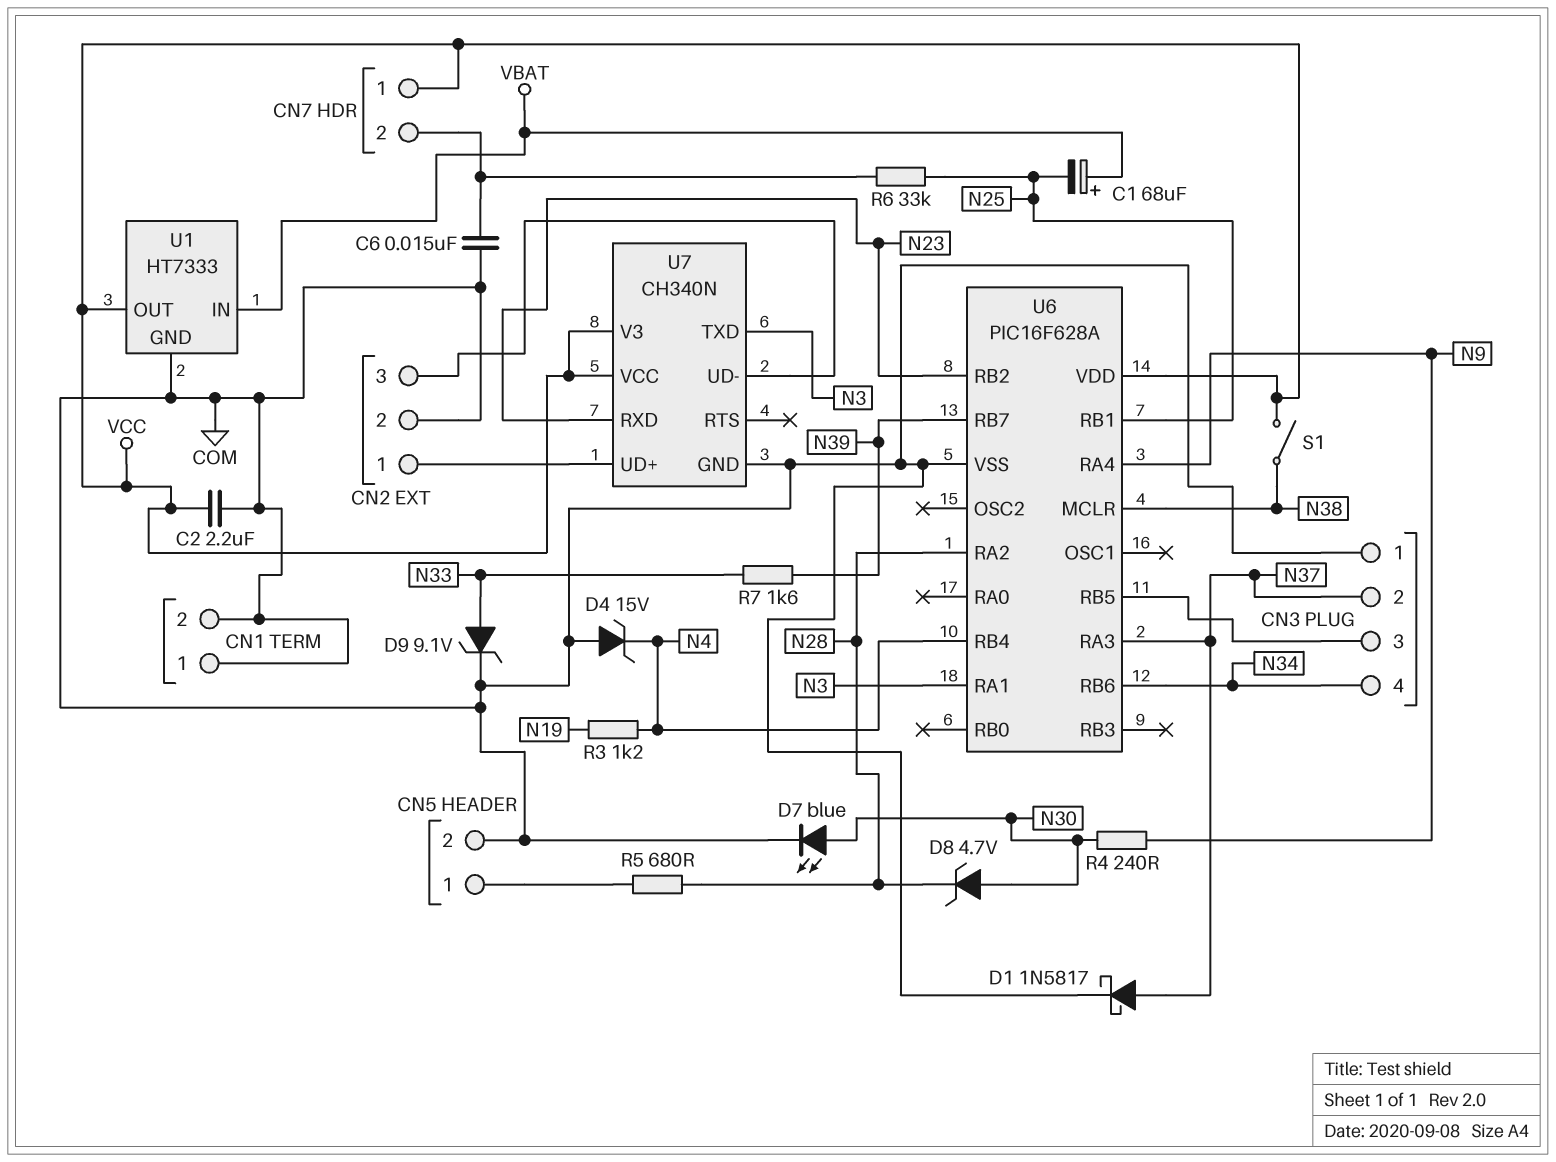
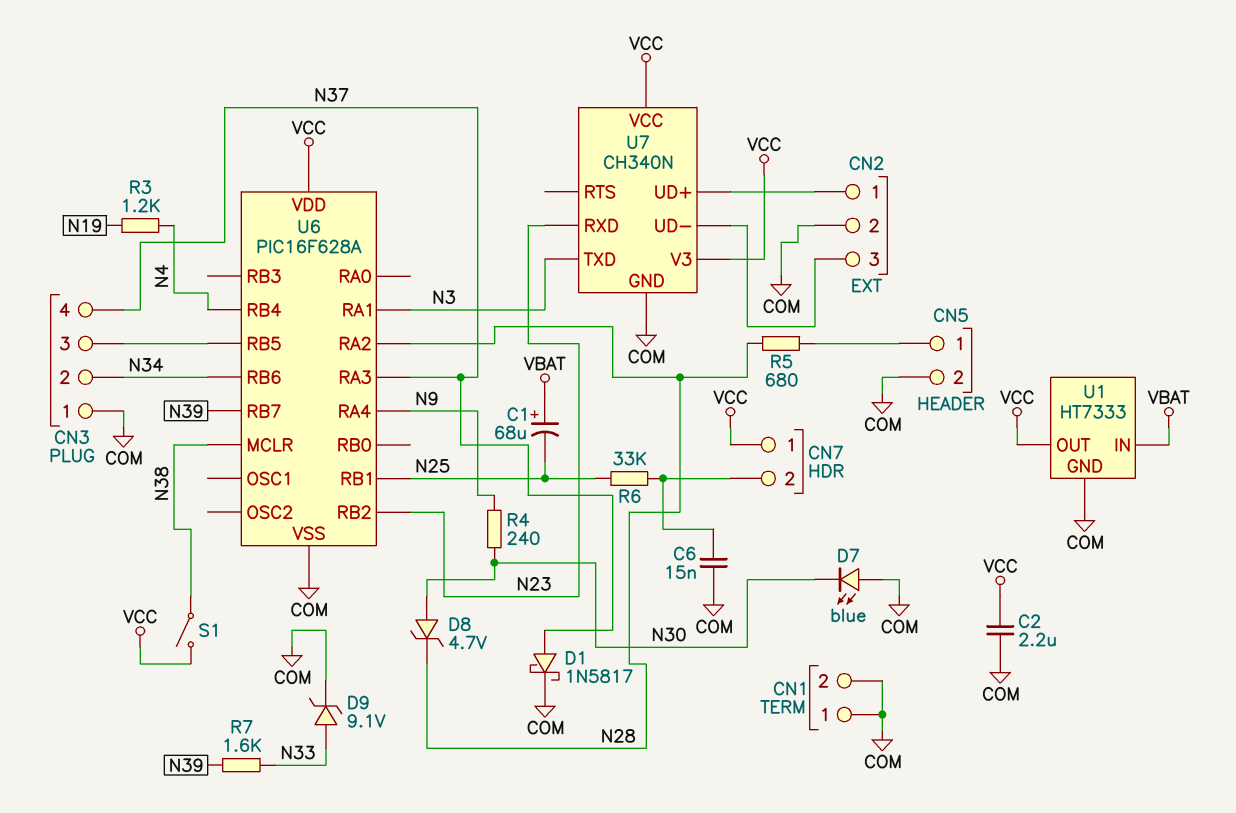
CN3 pin 2: N37 -> N34
CN3 pin 4: N34 -> N37
D4: zener 15V (A COM, K N4) -> none
D7: LED blue (A N30, K COM) -> LED blue (A COM, K N30)

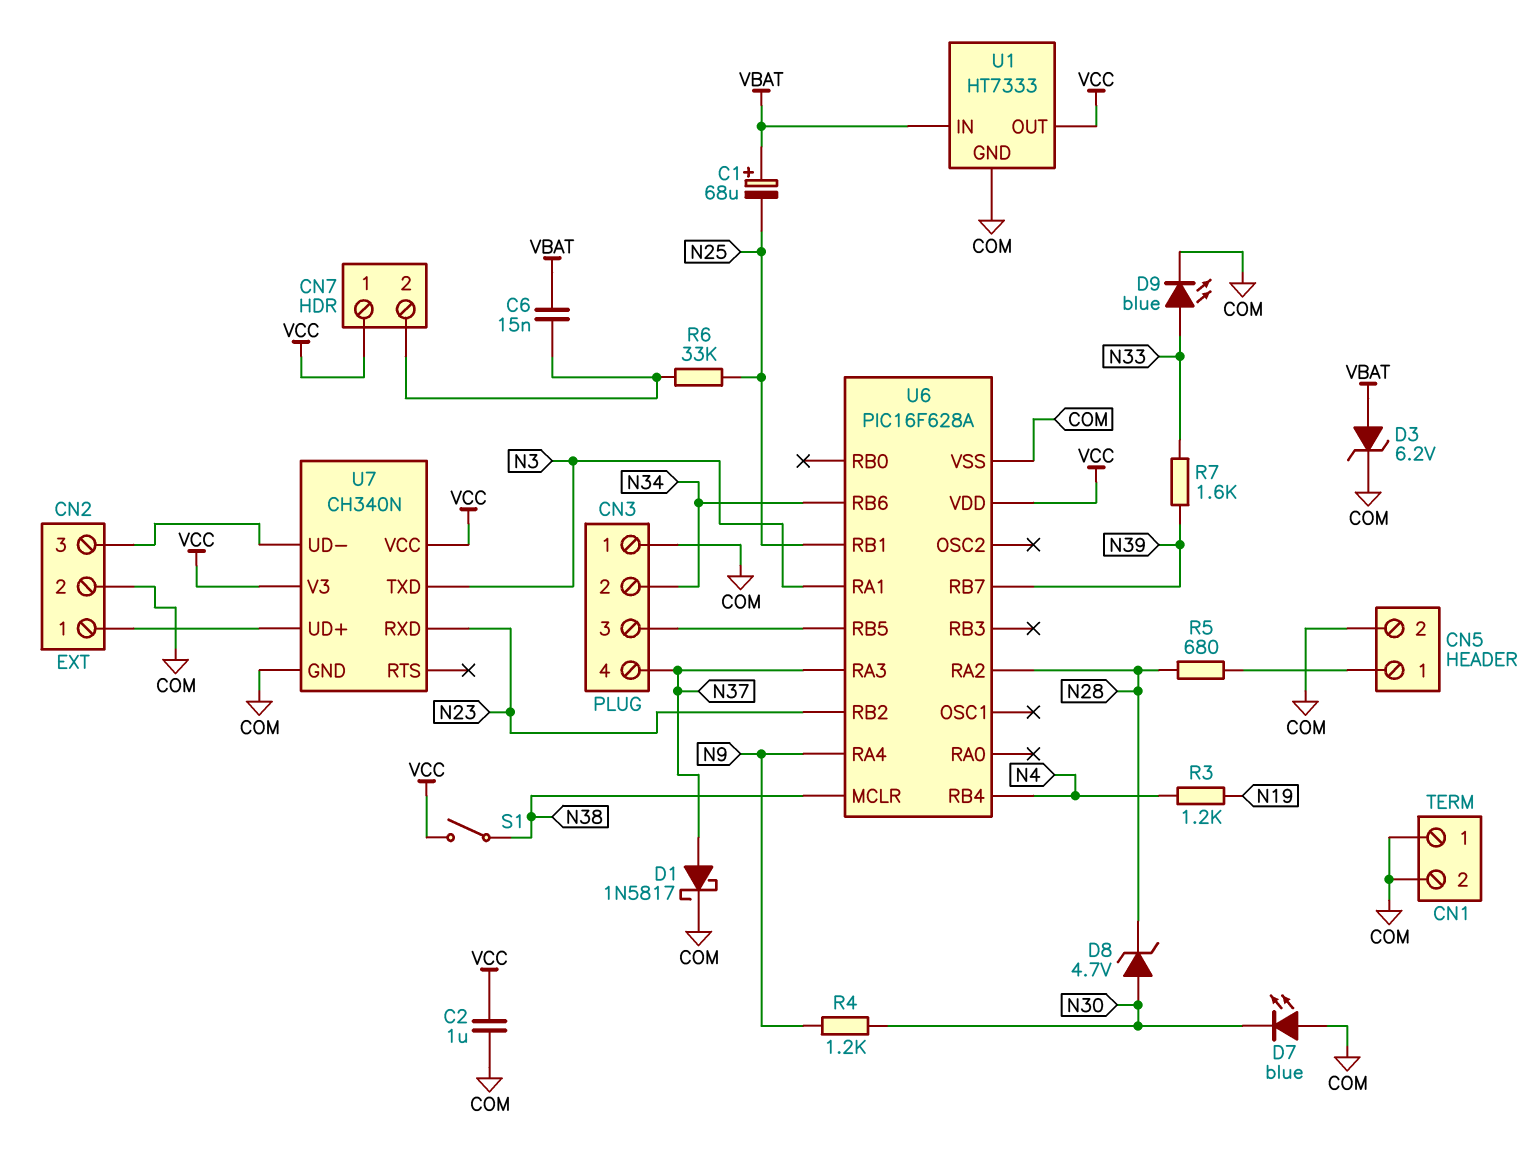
C2: 2.2uF (COM, VCC) -> 1uF (COM, VCC)
C6: 15nF (CN7/2, COM) -> 15nF (CN7/2, VBAT)
D3: none -> zener 6.2V (A VBAT, K COM)
D9: zener 9.1V (A N33, K COM) -> LED blue (A N33, K COM)
R4: 240 (N9, N30) -> 1.2k (N9, N30)

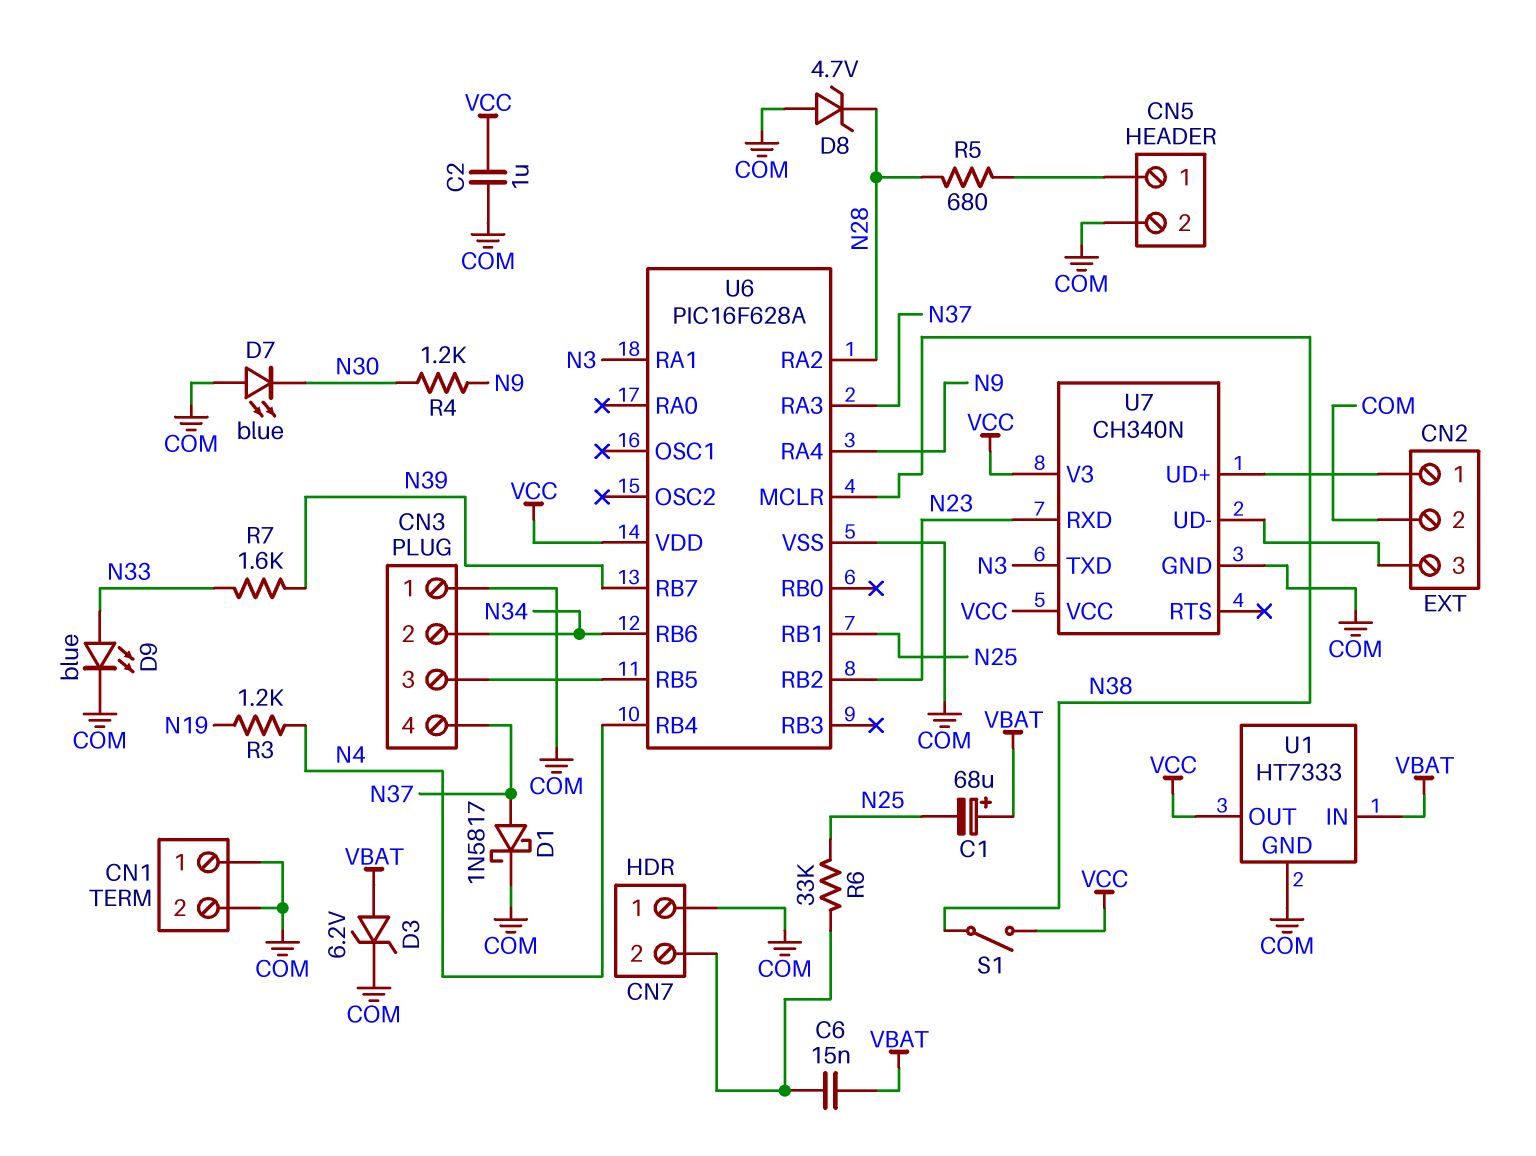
CN7 pin 1: VCC -> COM
D8: zener 4.7V (A N30, K N28) -> zener 4.7V (A COM, K N28)

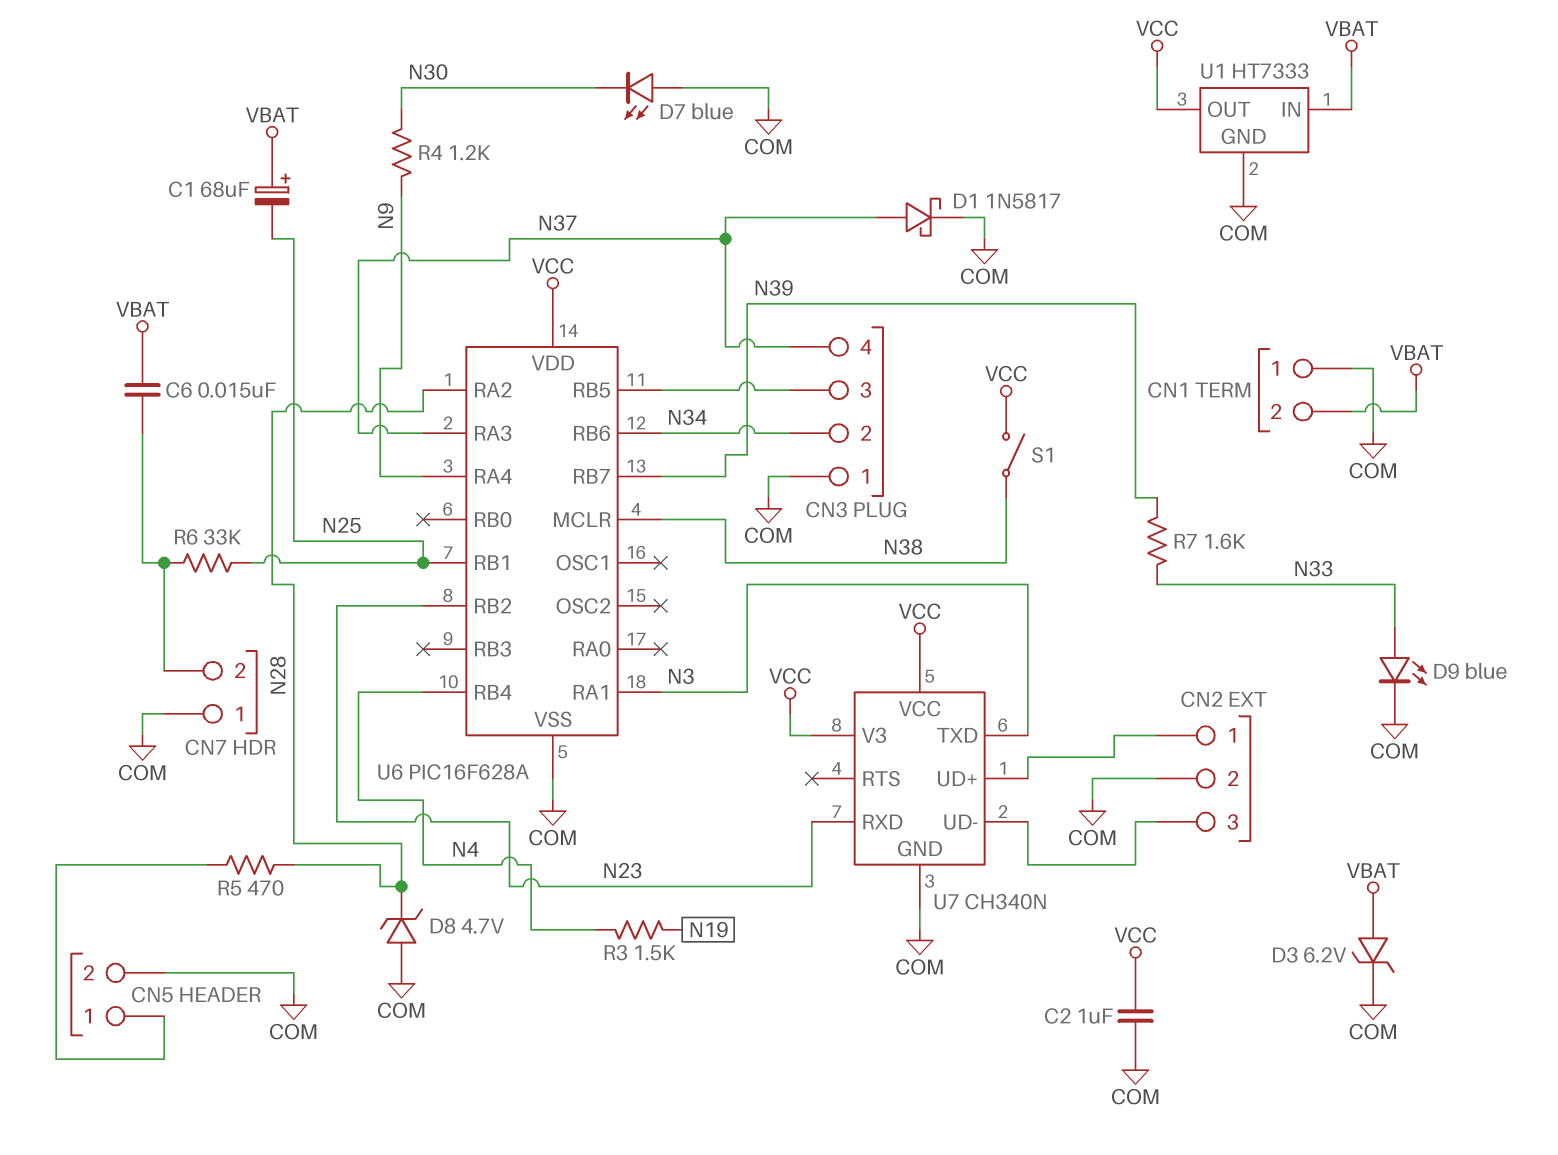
CN1 pin 2: COM -> VBAT
R3: 1.2k (N4, N19) -> 1.5k (N4, N19)
R5: 680 (CN5/1, N28) -> 470 (CN5/1, N28)

